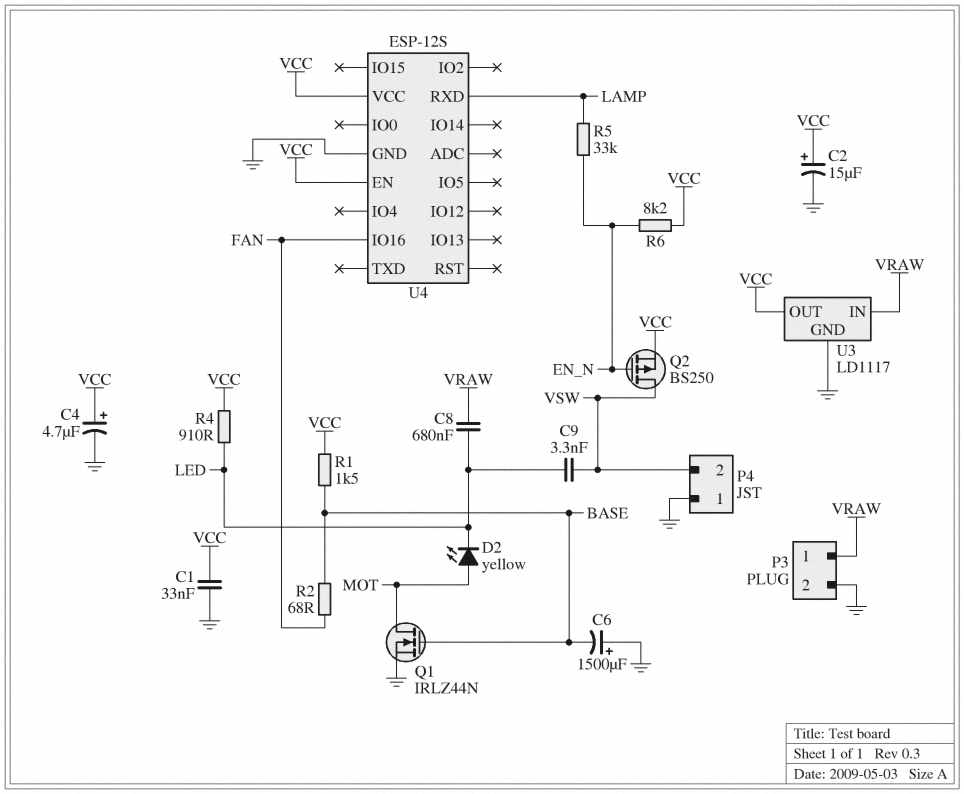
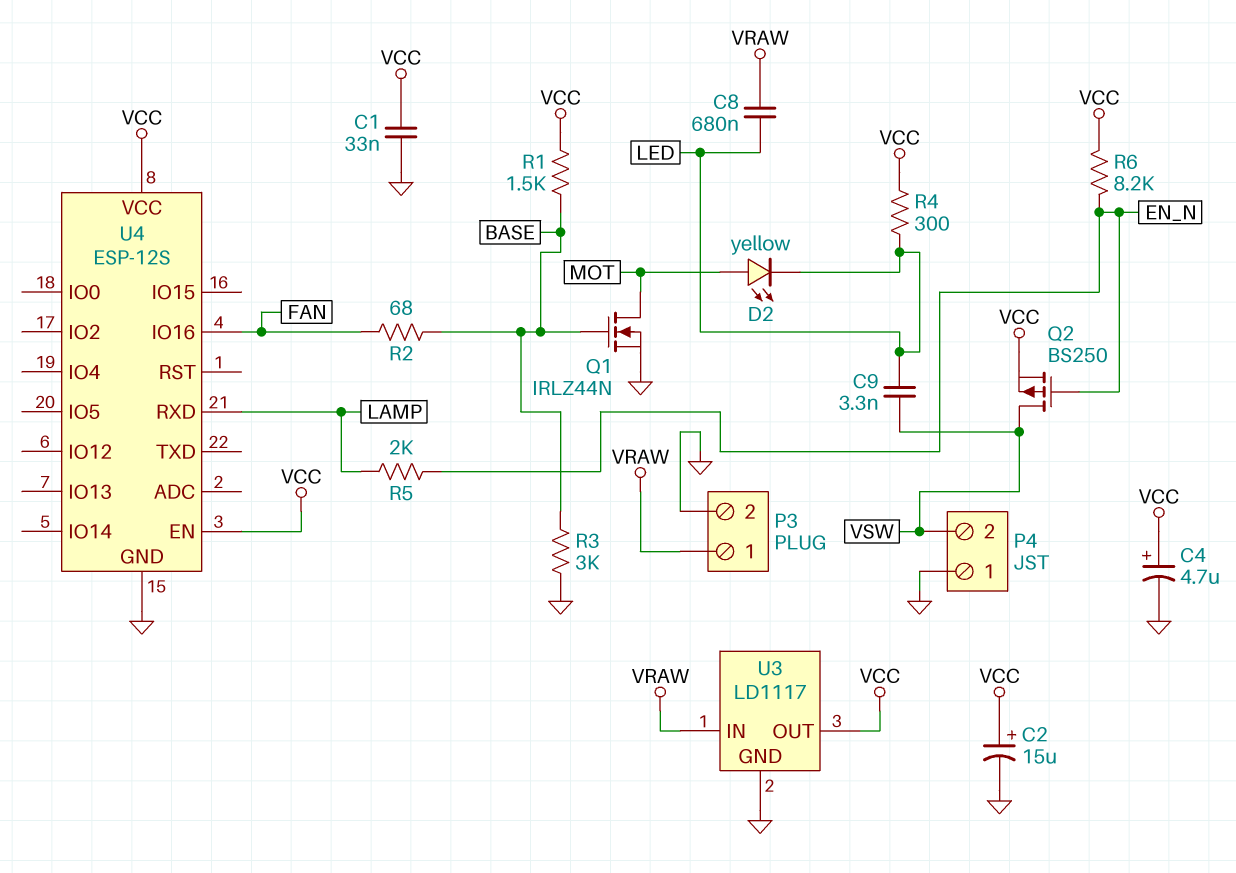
C6: 1500uF (plus GND, minus BASE) -> none
R3: none -> 3k (BASE, GND)
R4: 910 (LED, VCC) -> 300 (LED, VCC)
R5: 33k (EN_N, LAMP) -> 2k (EN_N, LAMP)

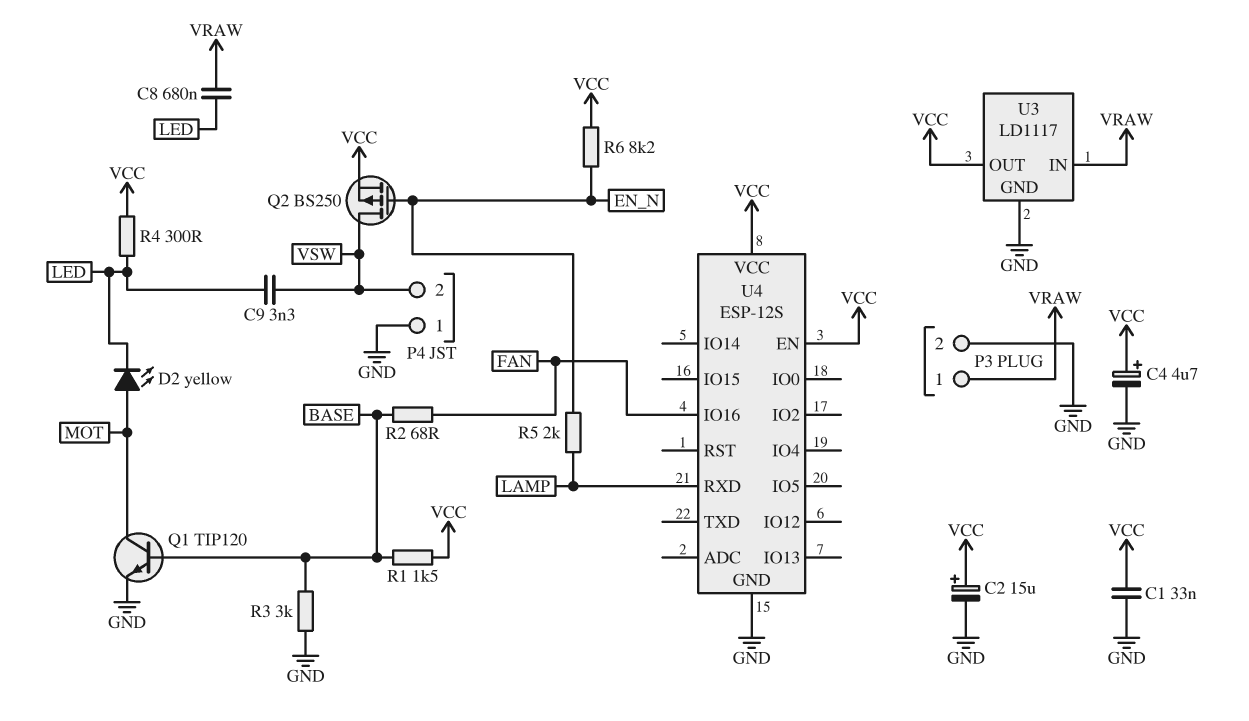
Q1: NMOS IRLZ44N (G BASE, D MOT, S GND) -> NPN TIP120 (B BASE, C MOT, E GND)

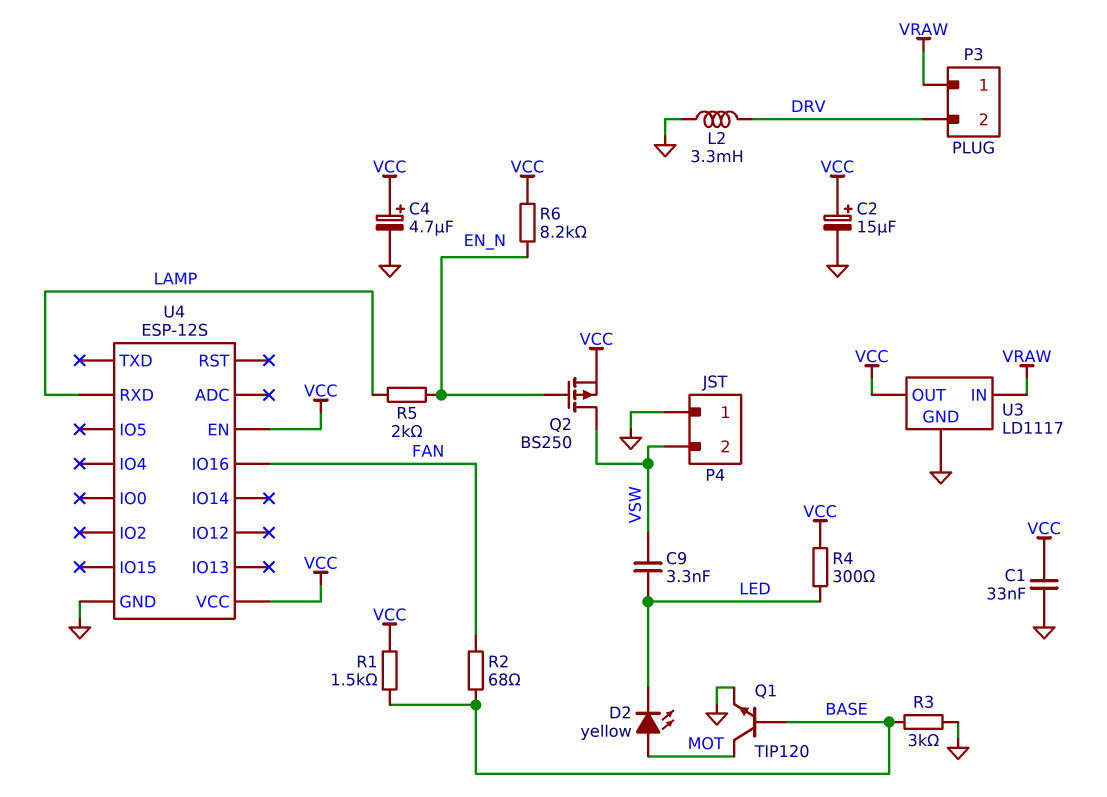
C8: 680nF (LED, VRAW) -> none
L2: none -> 3.3mH (DRV, GND)
P3 pin 2: GND -> DRV

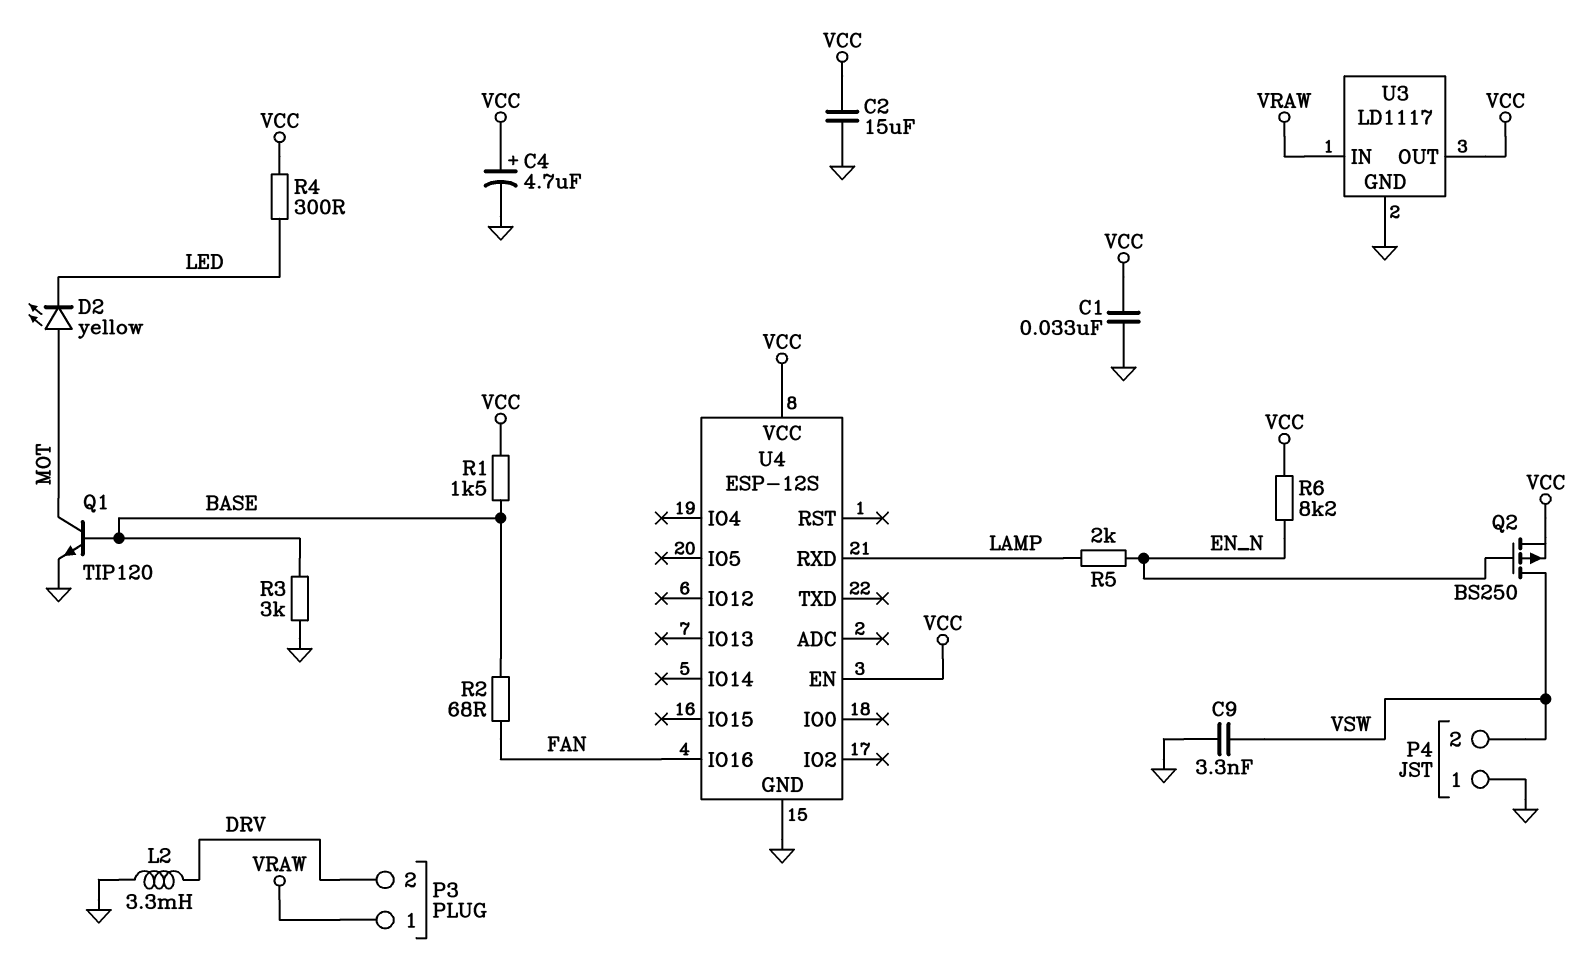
C2: 15uF (plus VCC, minus GND) -> 15uF (GND, VCC)
C9: 3.3nF (LED, VSW) -> 3.3nF (GND, VSW)

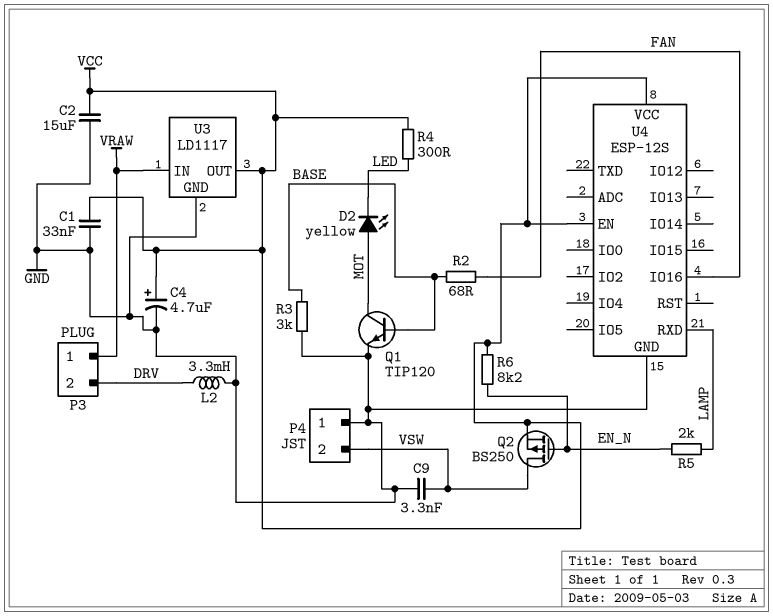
R1: 1.5k (BASE, VCC) -> none

